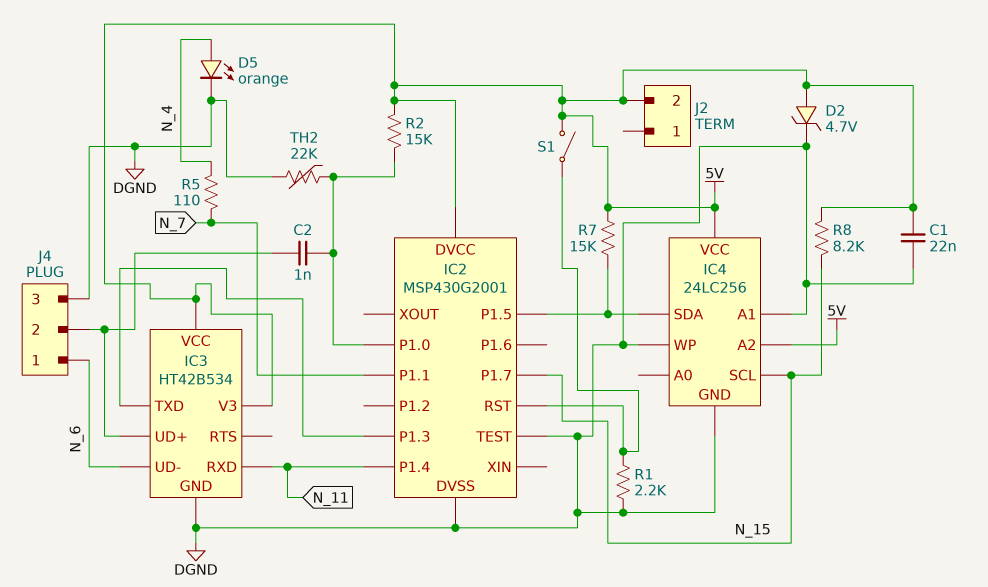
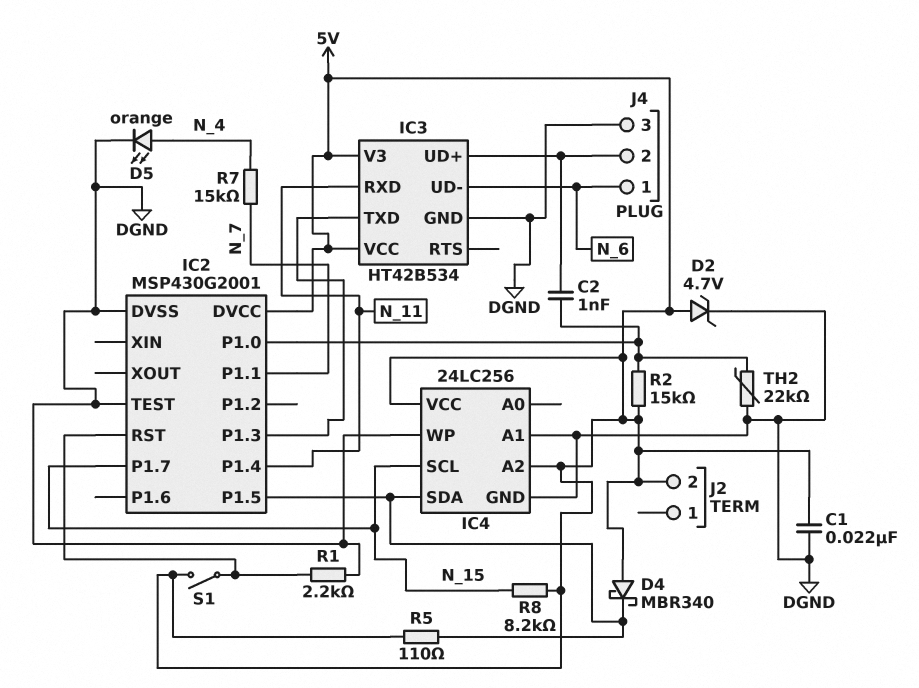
D4: none -> schottky MBR340 (A 5V, K IC2/P1.5)
R5: 110 (N_4, N_7) -> 110 (5V, IC2/P1.5)
R7: 15k (5V, IC2/P1.5) -> 15k (N_4, N_7)

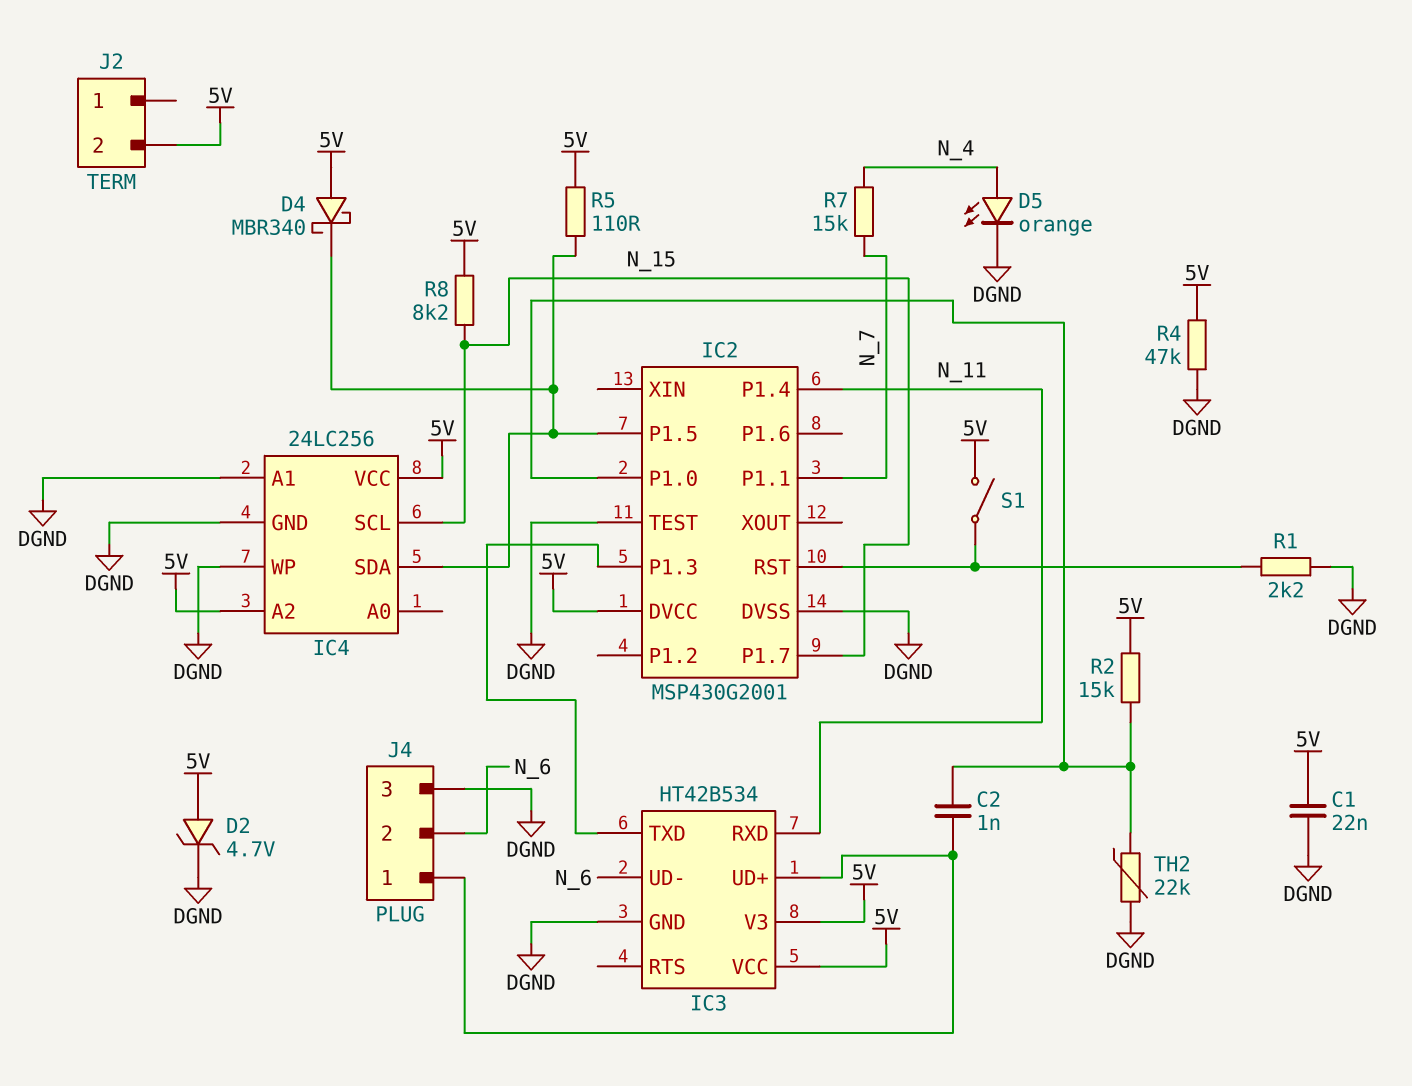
J4 pin 1: N_6 -> IC3/UD+
J4 pin 2: IC3/UD+ -> N_6
R4: none -> 47k (5V, DGND)

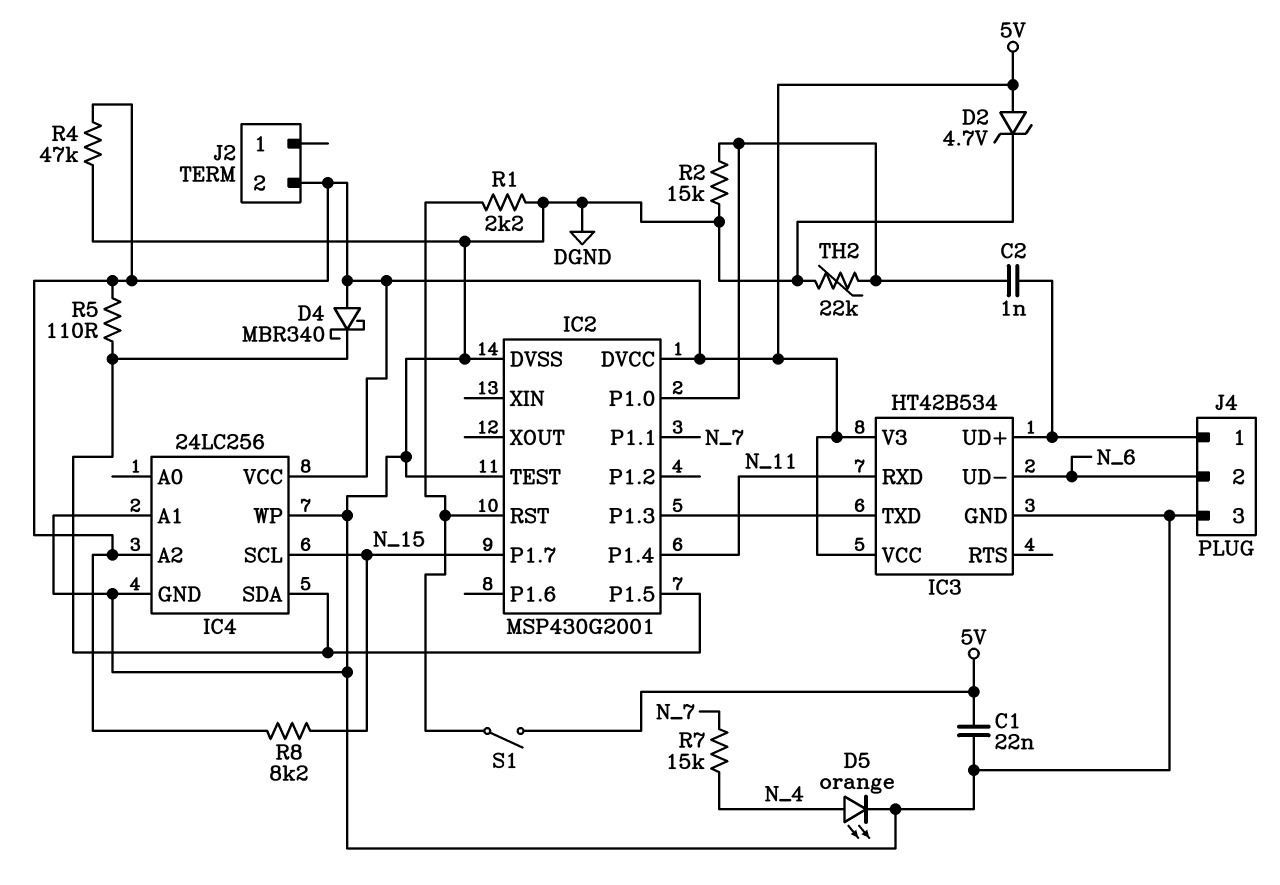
R2: 15k (5V, IC2/P1.0) -> 15k (DGND, IC2/P1.0)

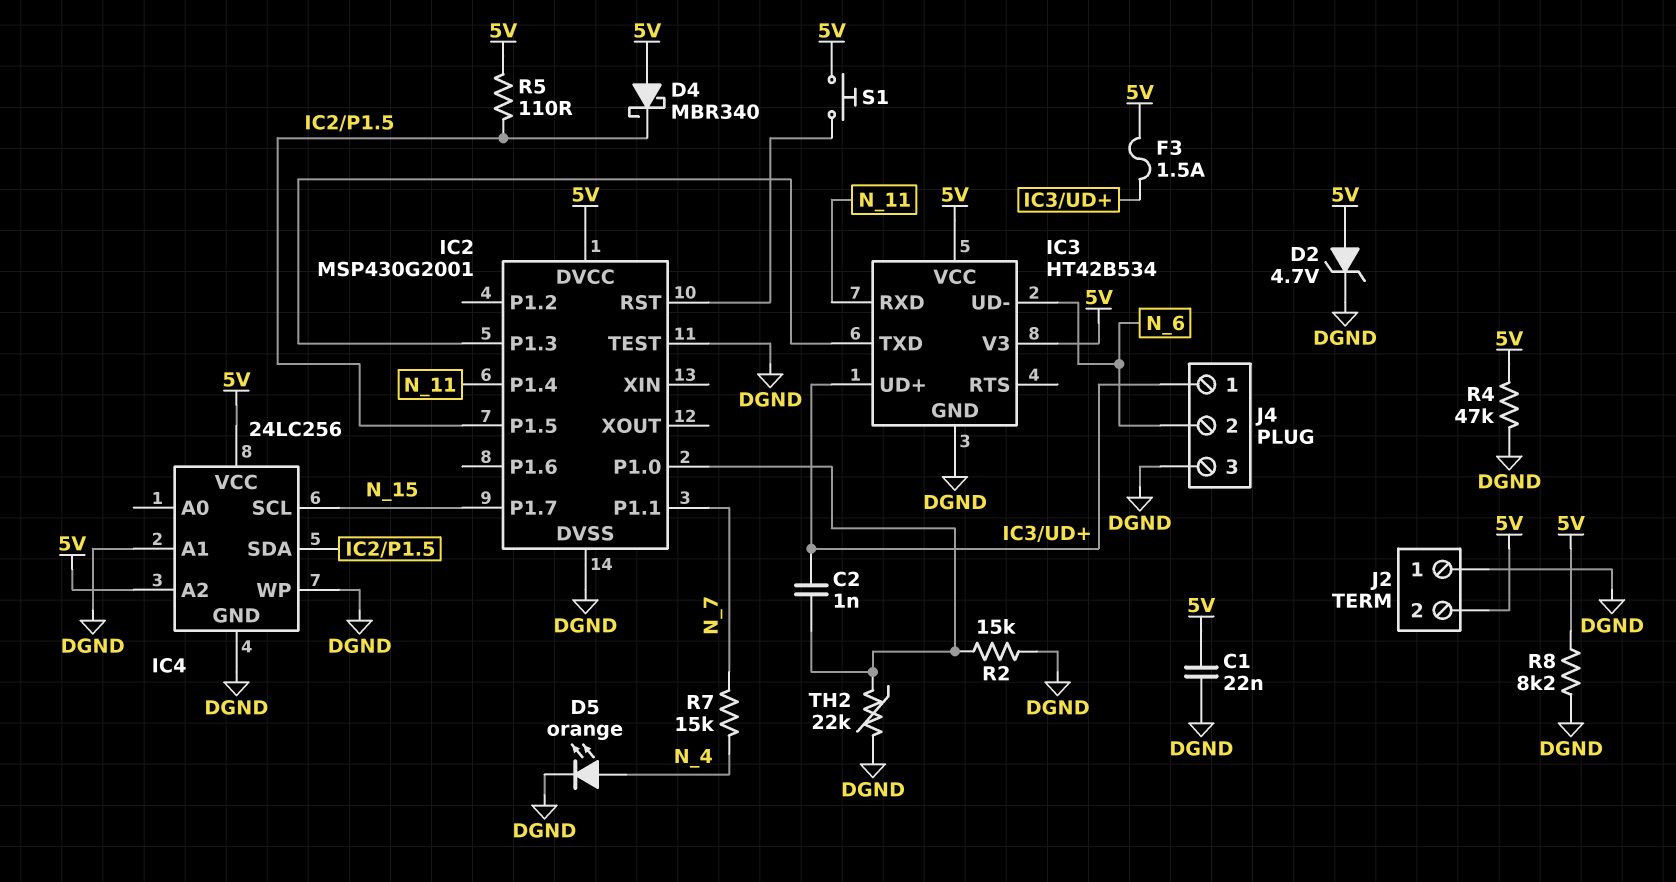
F3: none -> 1.5A (5V, IC3/UD+)
J2 pin 1: none -> DGND
R1: 2.2k (DGND, IC2/RST) -> none
R8: 8.2k (5V, N_15) -> 8.2k (5V, DGND)
S1: switch (5V, IC2/RST) -> button (5V, IC2/RST)

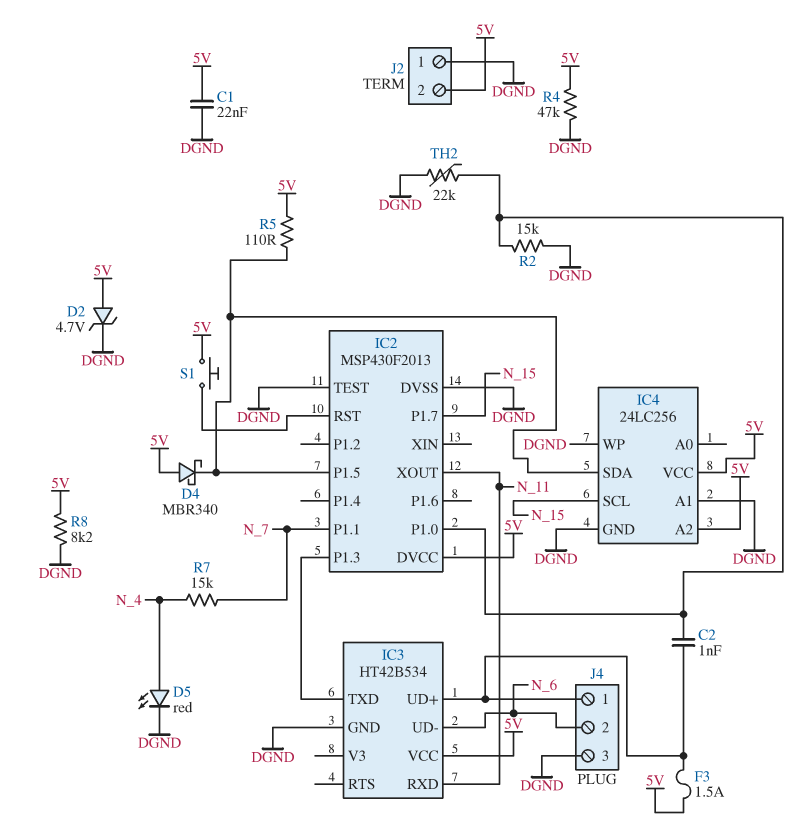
D5: LED orange (A N_4, K DGND) -> LED red (A N_4, K DGND)
IC2: MSP430G2001 -> MSP430F2013
IC2 pin P1.4: N_11 -> none
IC2 pin XOUT: none -> N_11
IC3 pin V3: 5V -> none

